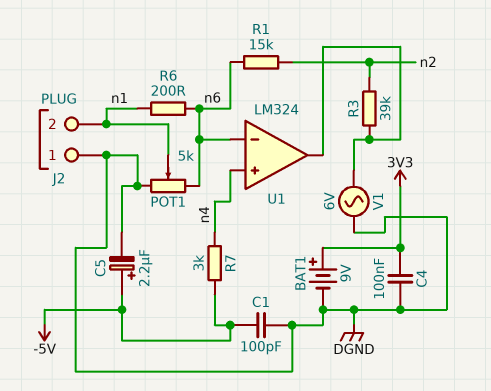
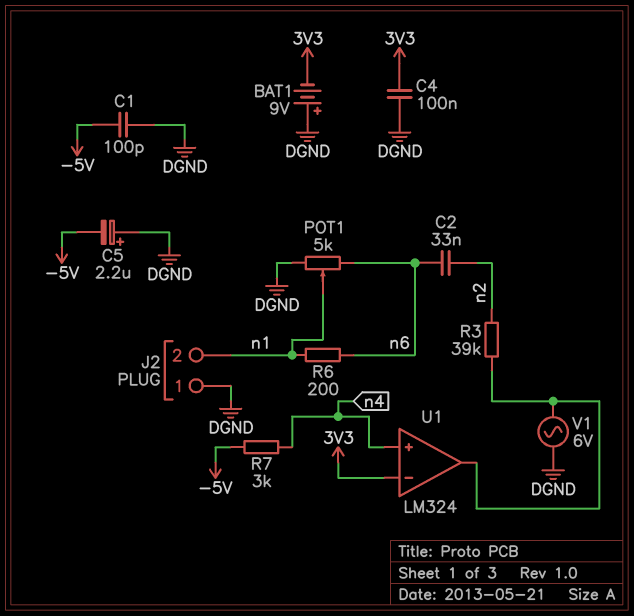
BAT1: 9V (plus 3V3, minus DGND) -> 9V (plus DGND, minus 3V3)
C2: none -> 33nF (n2, n6)
C5: 2.2uF (plus -5V, minus DGND) -> 2.2uF (plus DGND, minus -5V)
R1: 15k (n2, n6) -> none
U1 pin in-: n6 -> 3V3

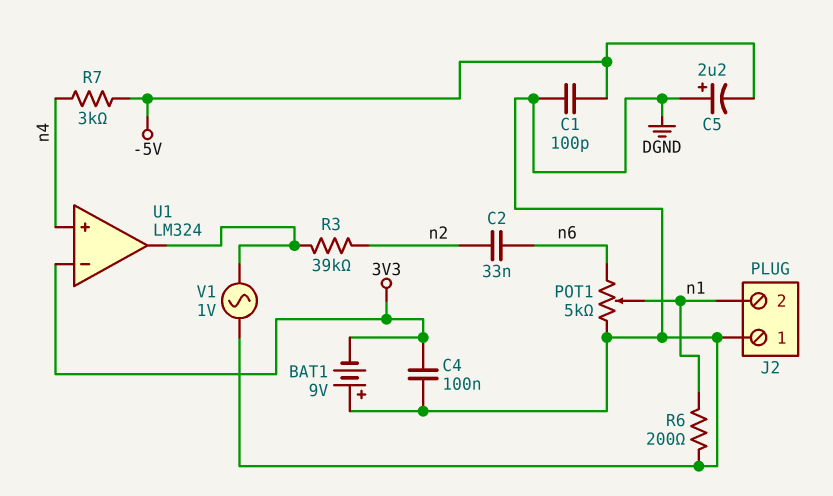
R6: 200 (n1, n6) -> 200 (DGND, n1)
V1: AC 6V (DGND, U1/out) -> AC 1V (DGND, U1/out)

